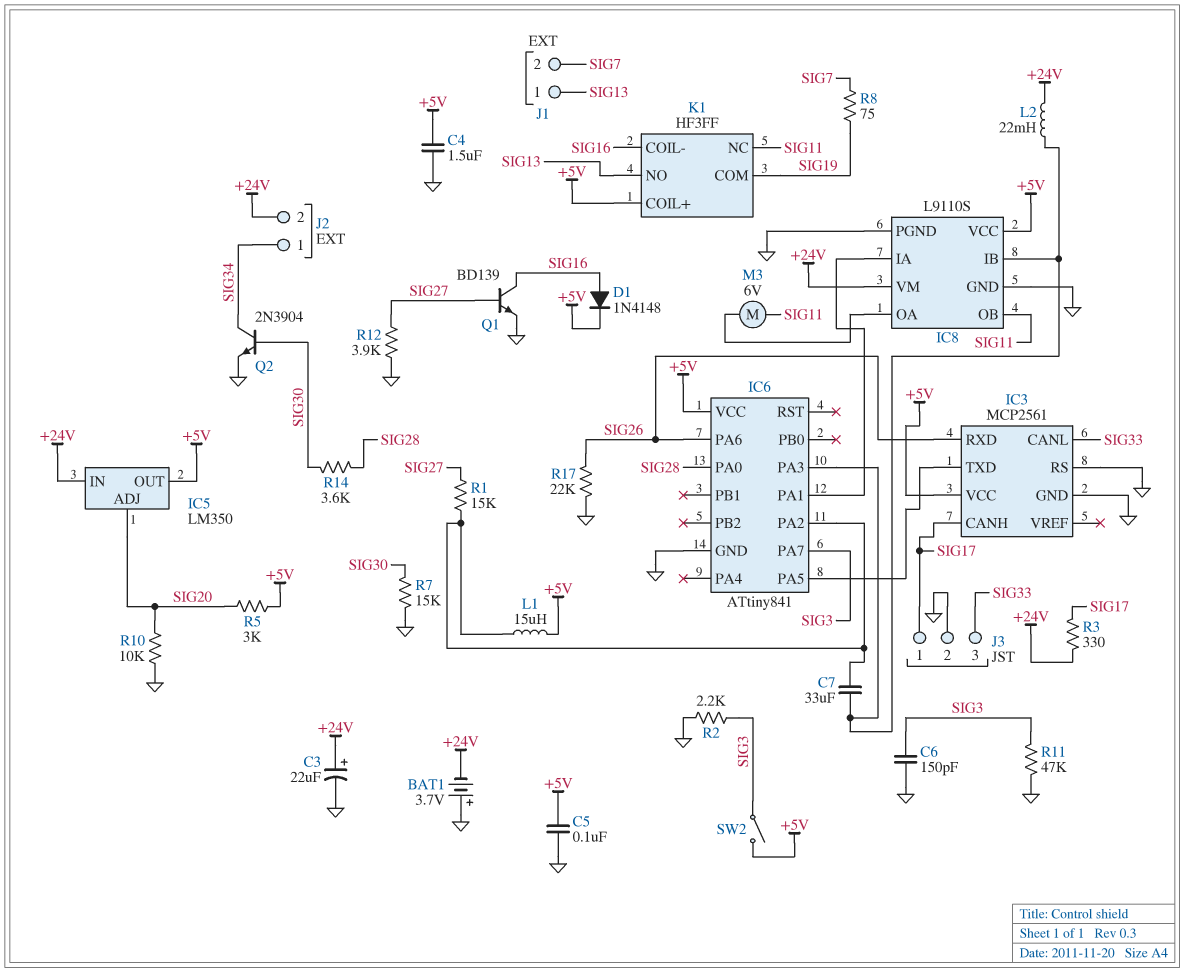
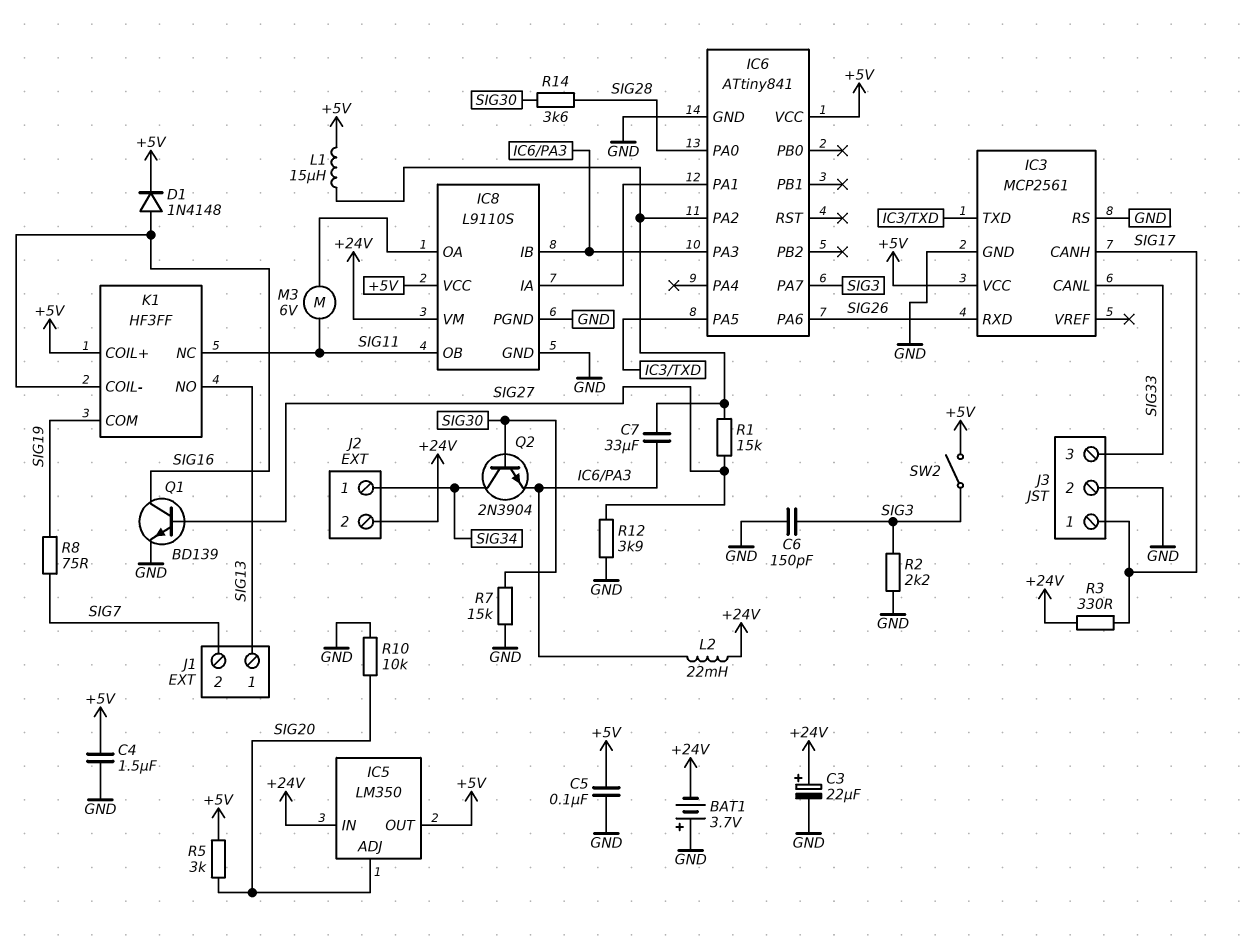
Q2: NPN 2N3904 (B SIG30, C SIG34, E GND) -> NPN 2N3904 (B SIG30, C SIG34, E IC6/PA3)
R11: 47k (GND, SIG3) -> none
R17: 22k (GND, SIG26) -> none

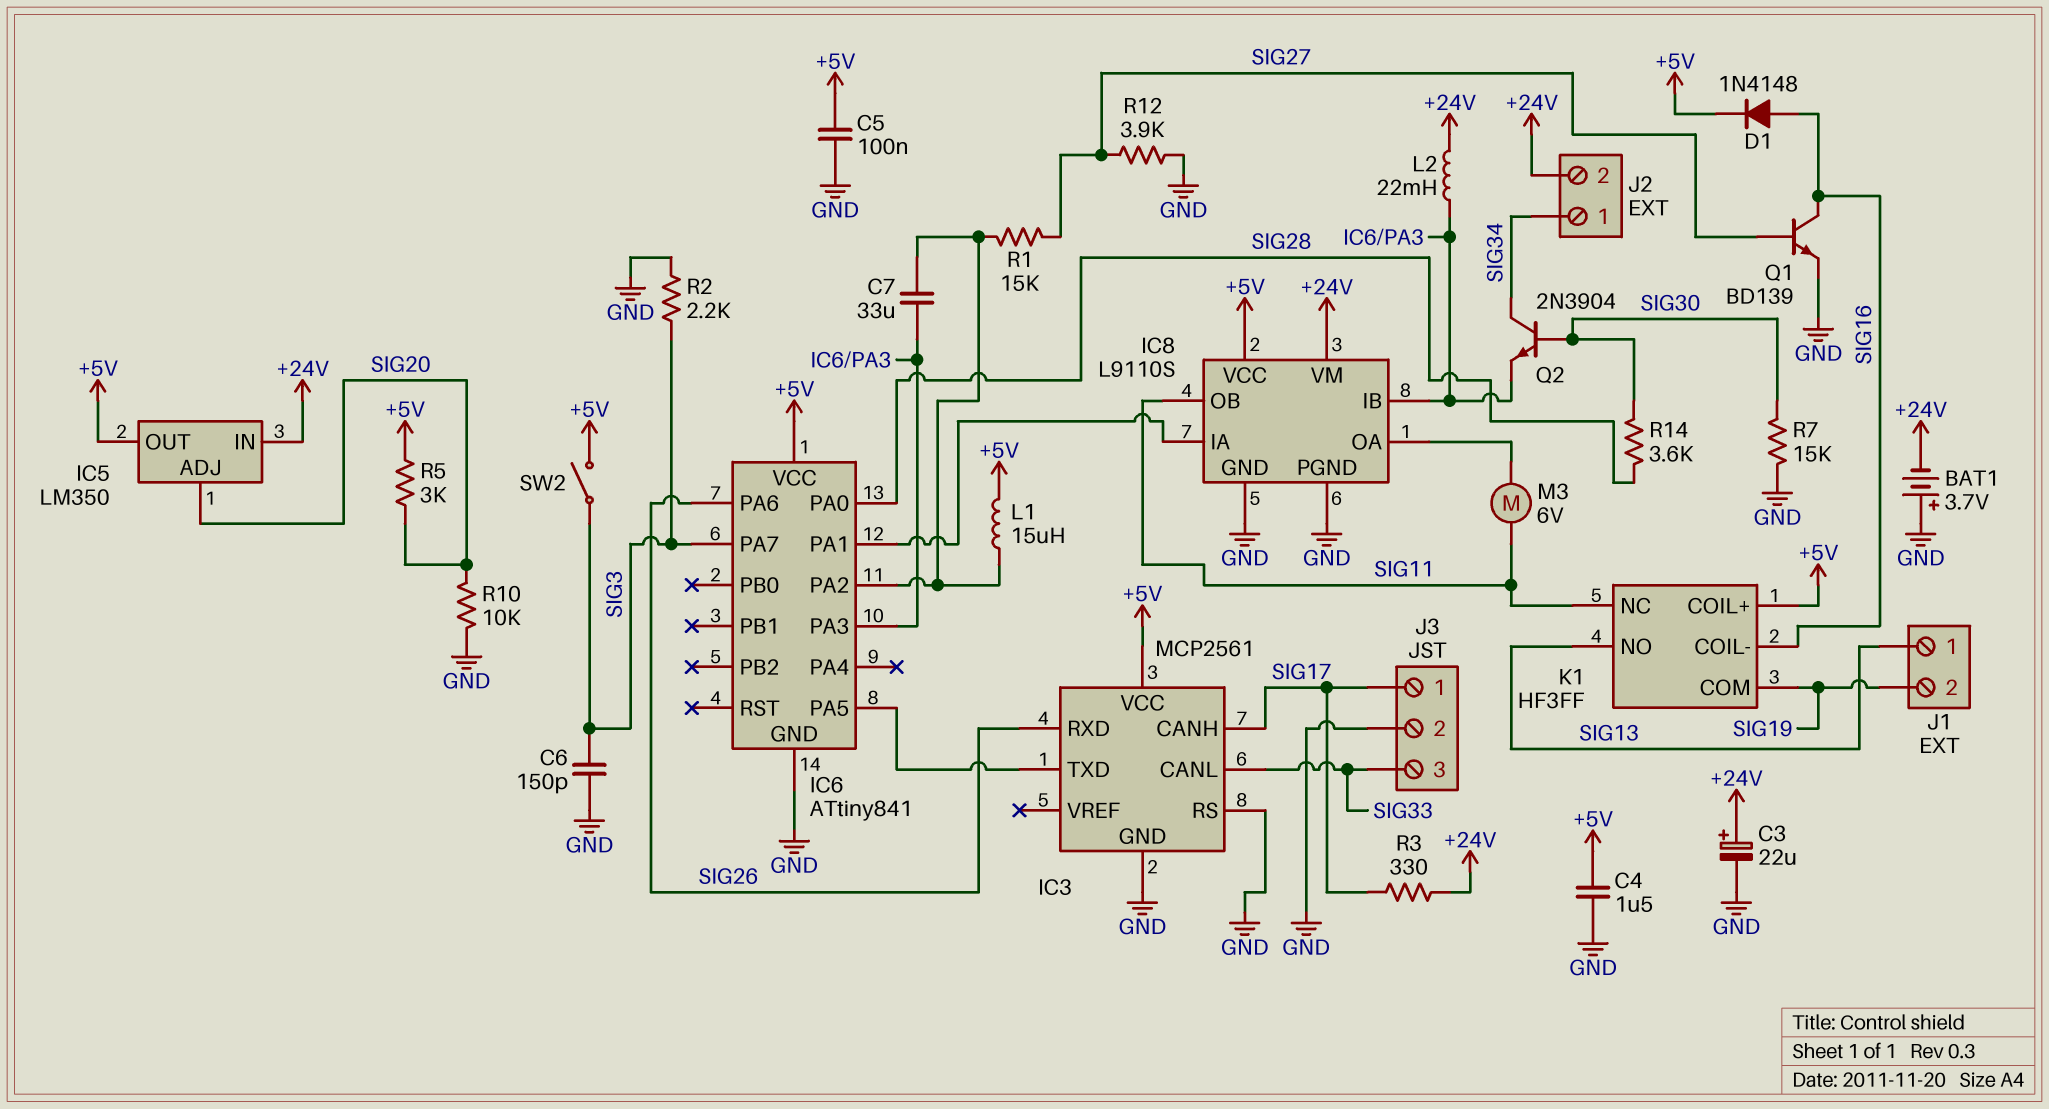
J1 pin 2: SIG7 -> SIG19
R8: 75 (SIG7, SIG19) -> none

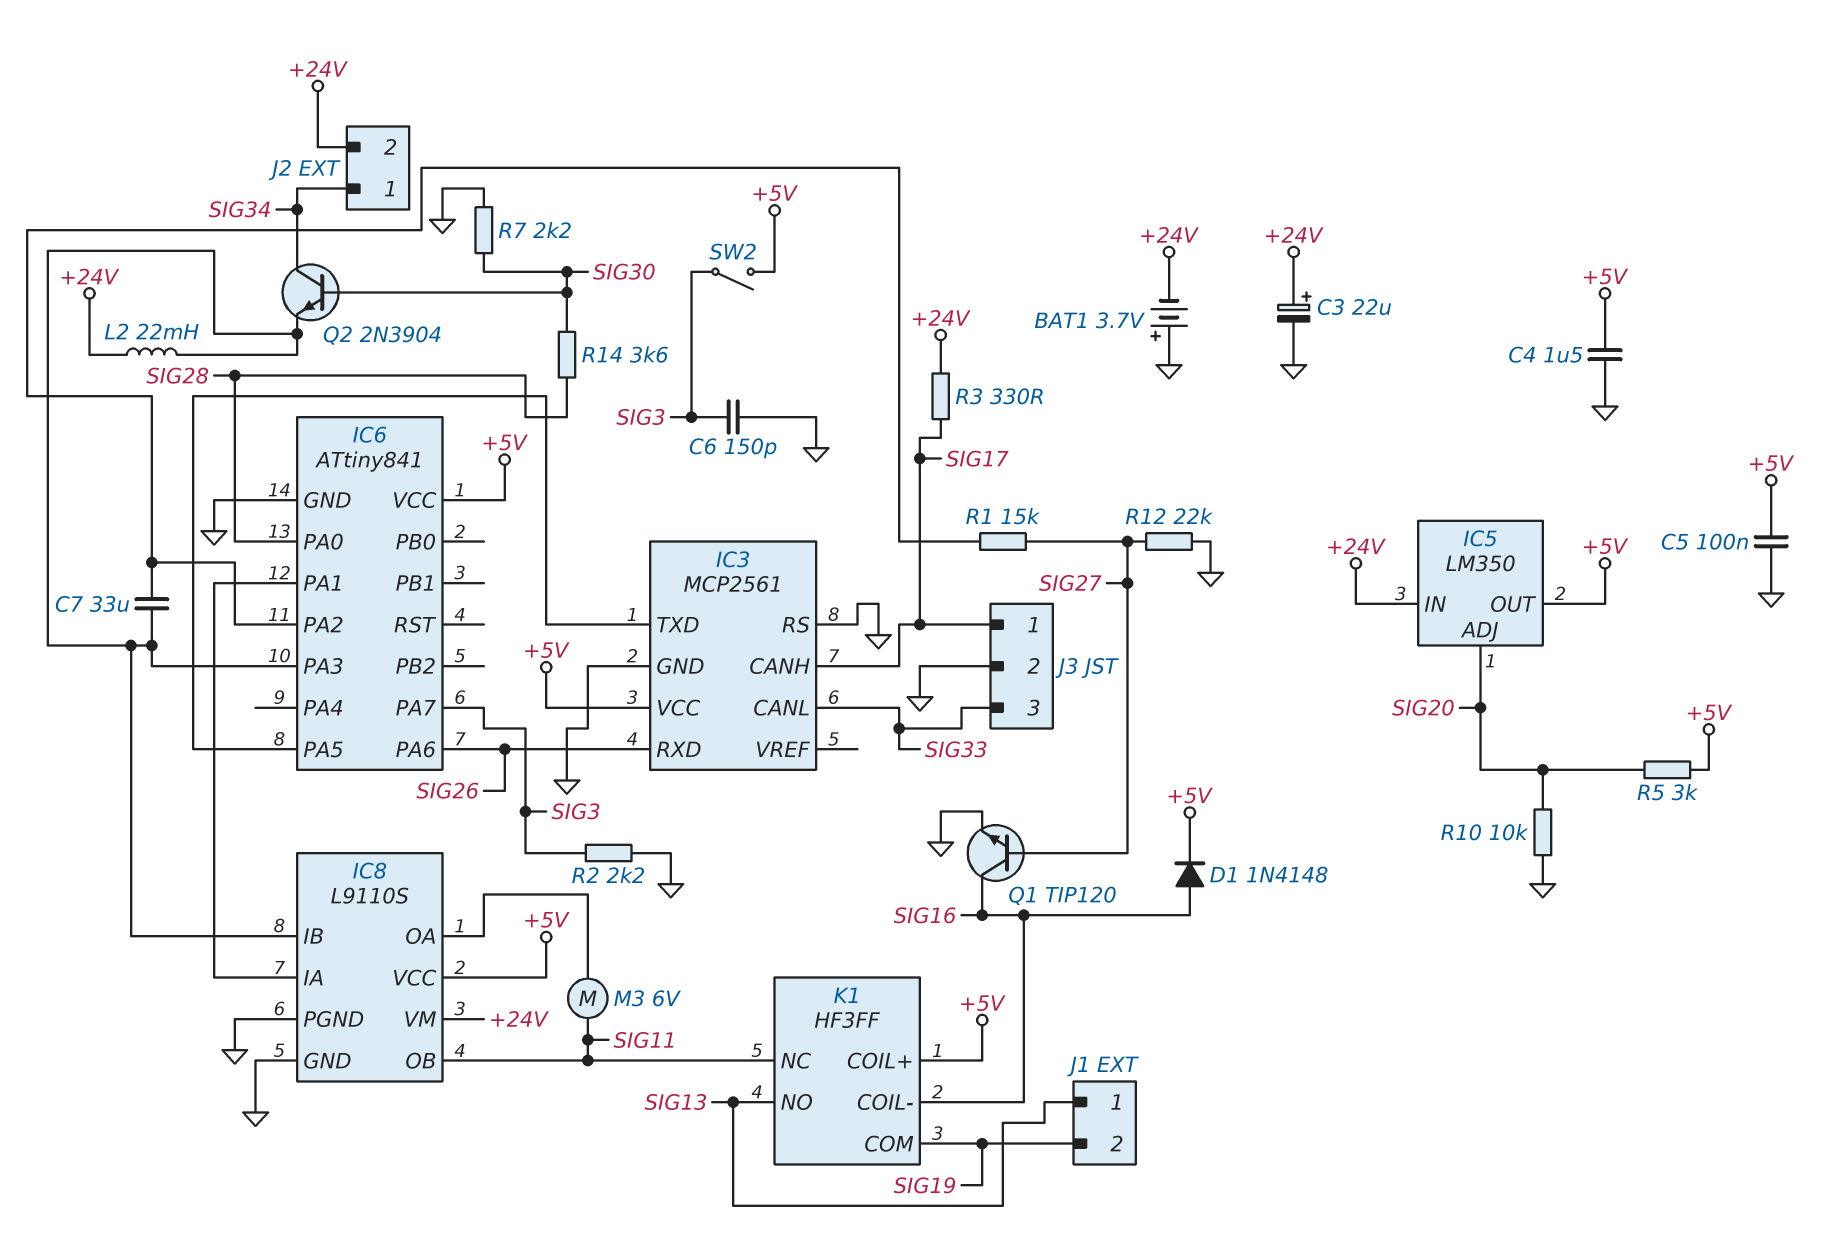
L1: 15uH (+5V, IC6/PA2) -> none
Q1: NPN BD139 (B SIG27, C SIG16, E GND) -> NPN TIP120 (B SIG27, C SIG16, E GND)
R7: 15k (GND, SIG30) -> 2.2k (GND, SIG30)
R12: 3.9k (GND, SIG27) -> 22k (GND, SIG27)

